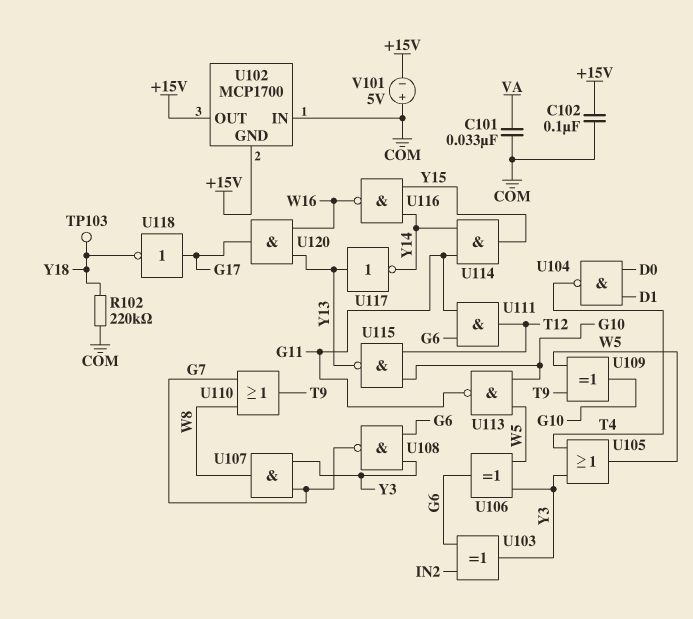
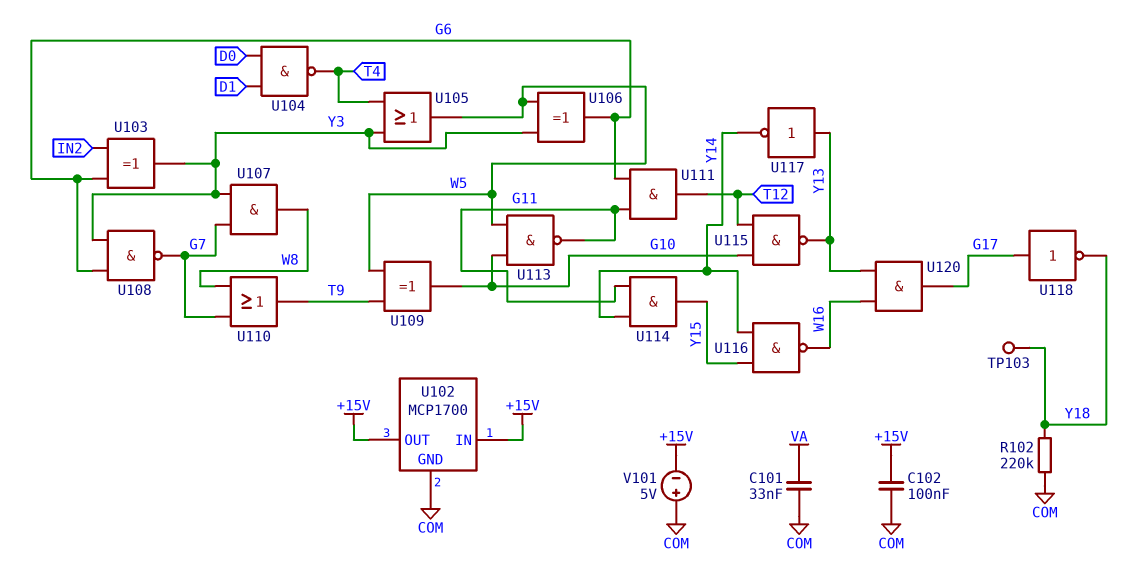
U102 pin GND: +15V -> COM
U102 pin IN: COM -> +15V

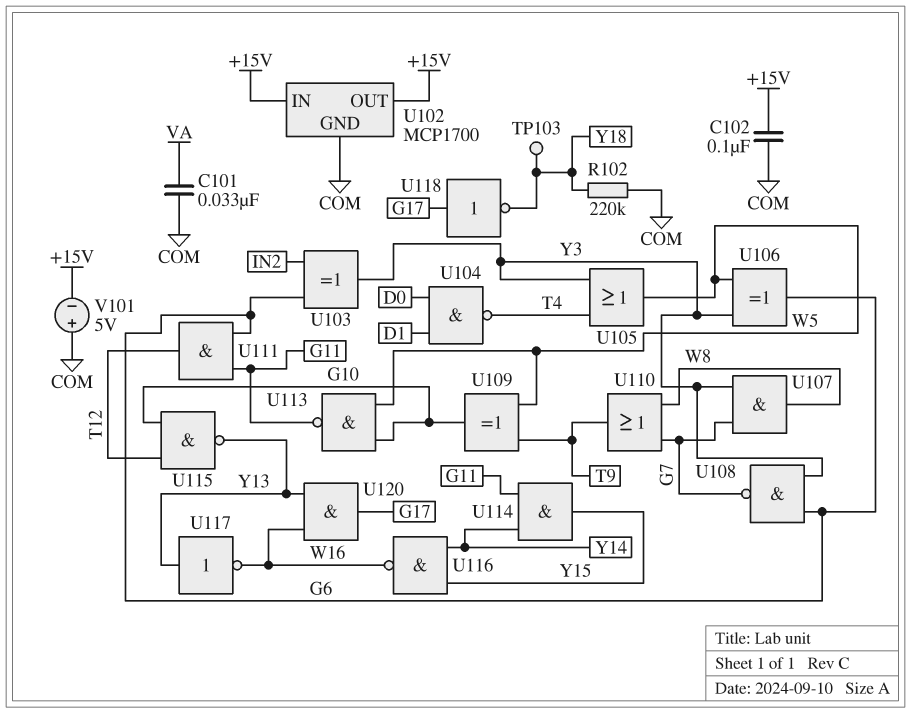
U117: NOT (in Y13, out Y14) -> NOT (in Y13, out W16)

